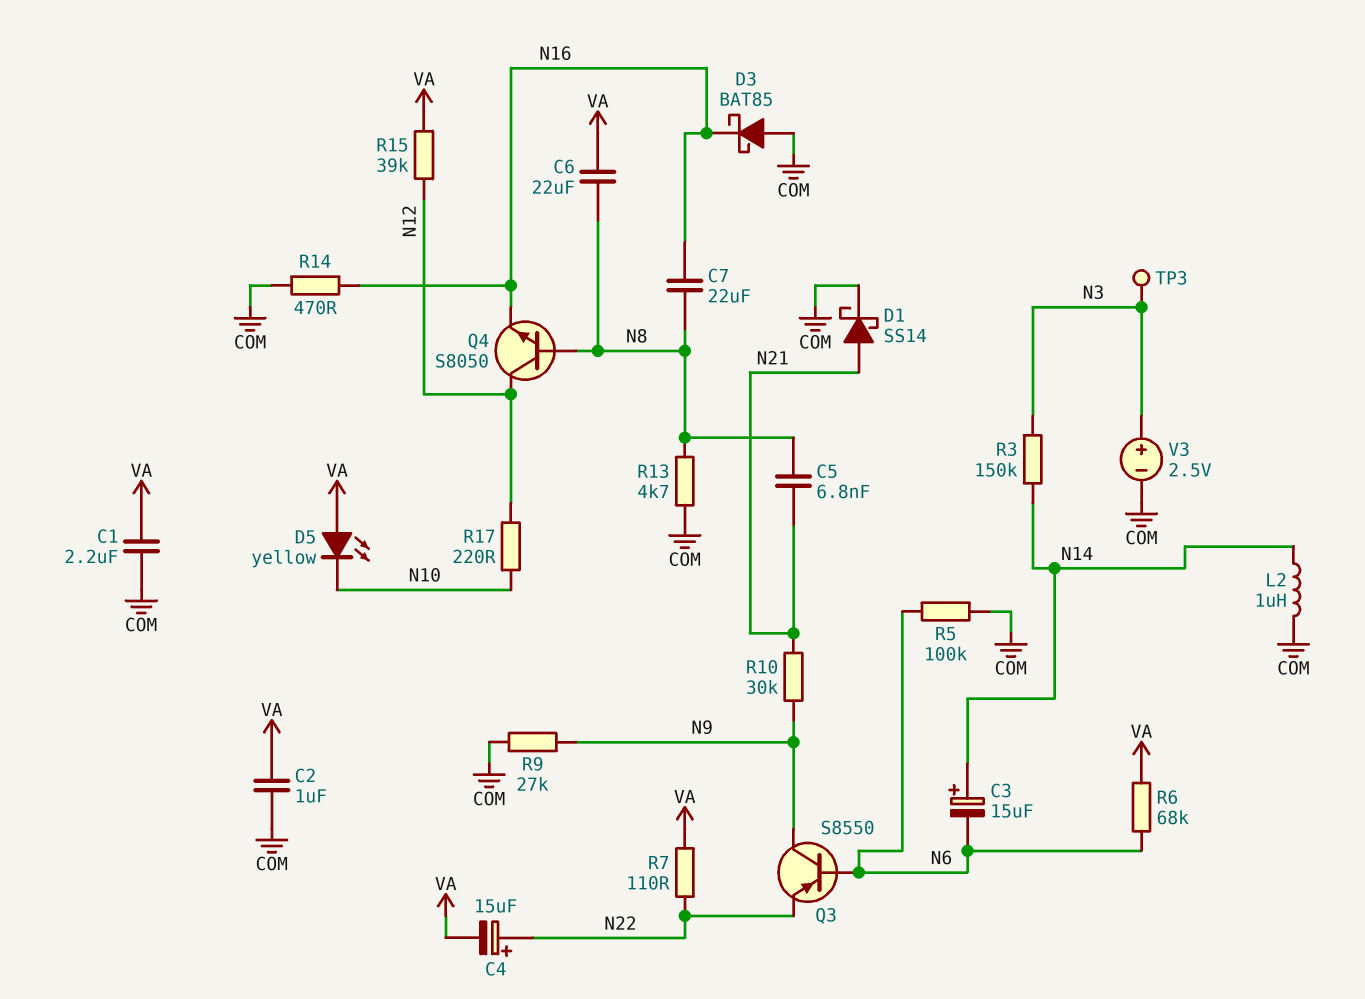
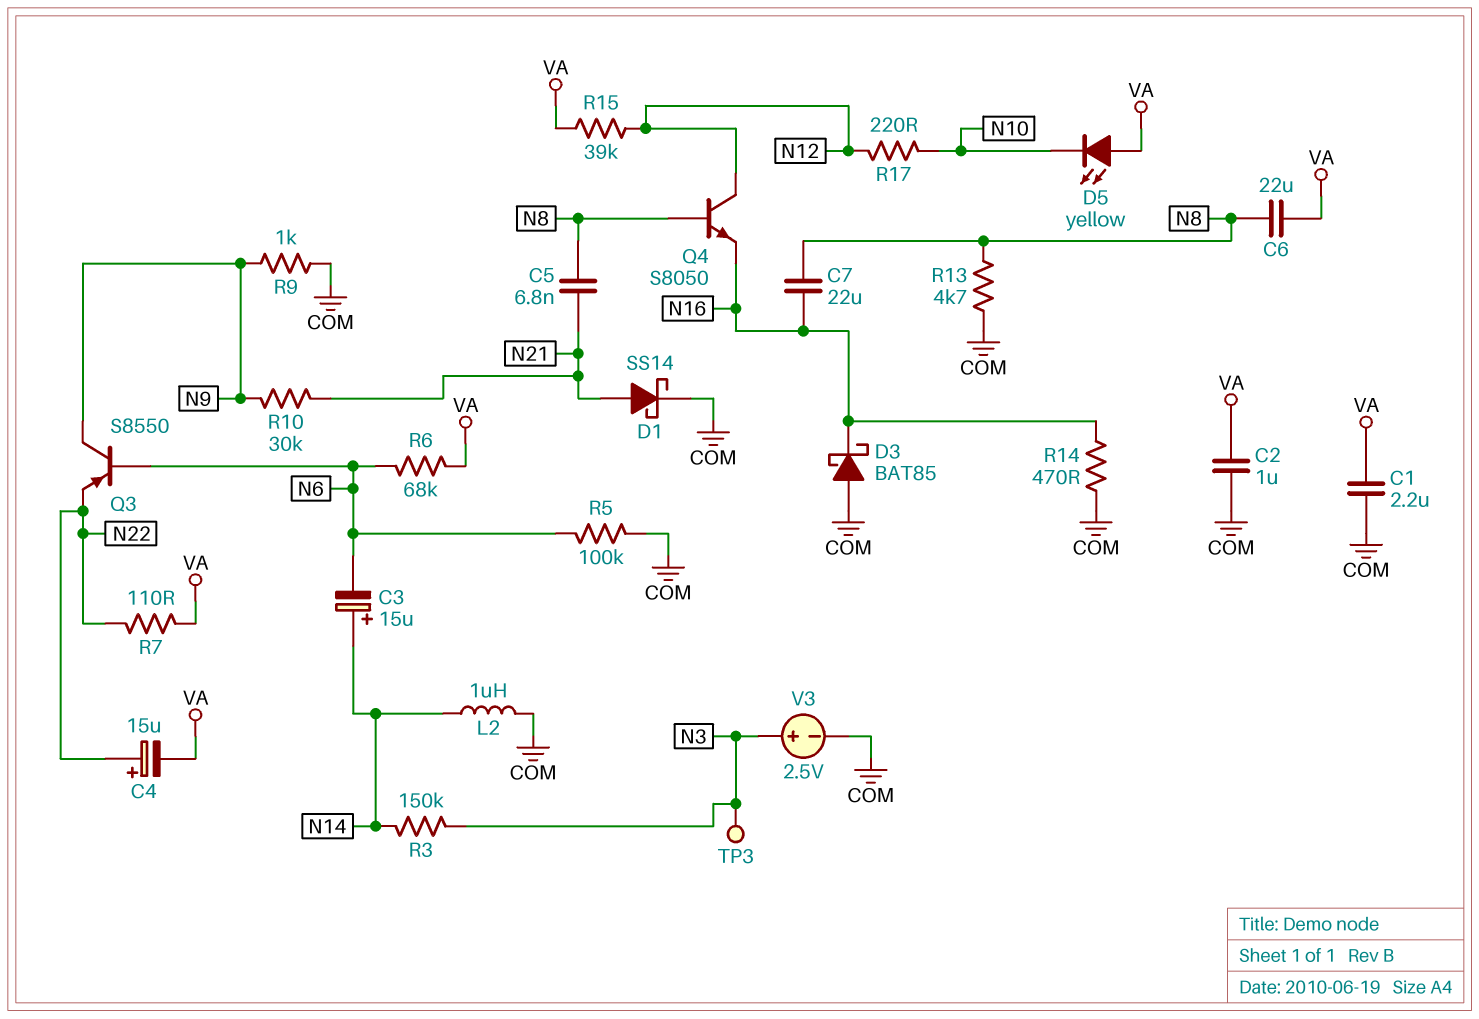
R9: 27k (COM, N9) -> 1k (COM, N9)

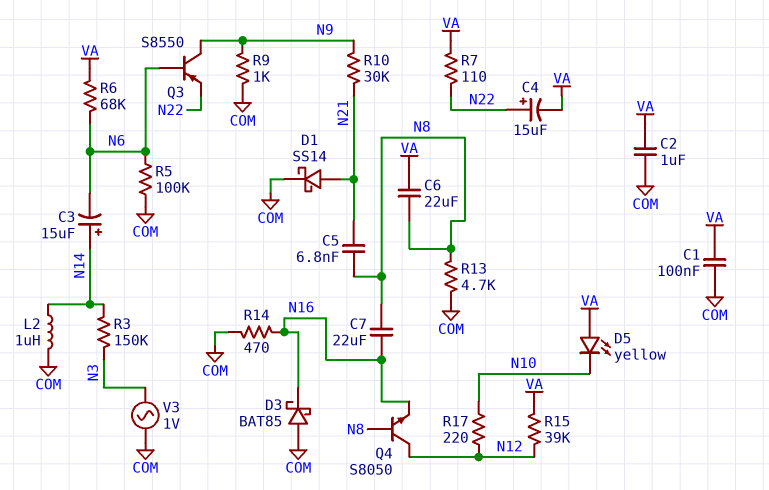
C1: 2.2uF (COM, VA) -> 100nF (COM, VA)
TP3: test point (N3) -> none
V3: 2.5V (plus N3, minus COM) -> AC 1V (COM, N3)

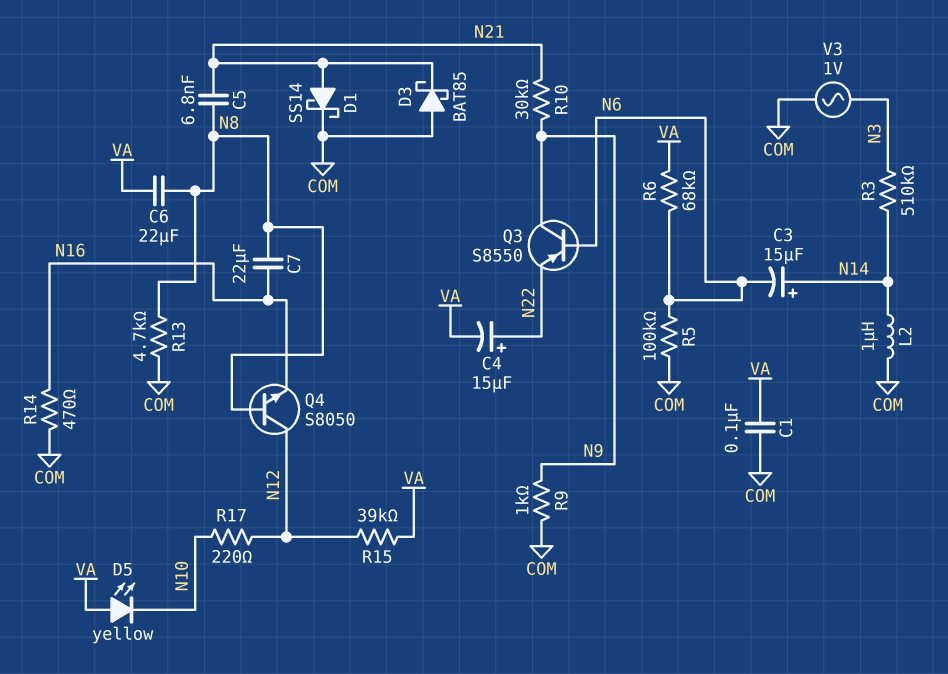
C2: 1uF (COM, VA) -> none
D3: schottky BAT85 (A COM, K N16) -> schottky BAT85 (A COM, K N21)
R3: 150k (N3, N14) -> 510k (N3, N14)
R7: 110 (N22, VA) -> none

